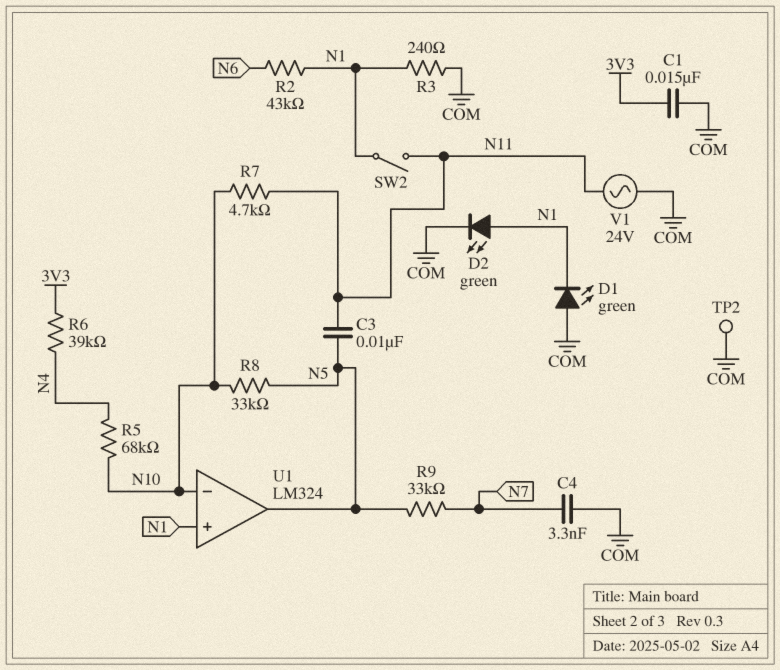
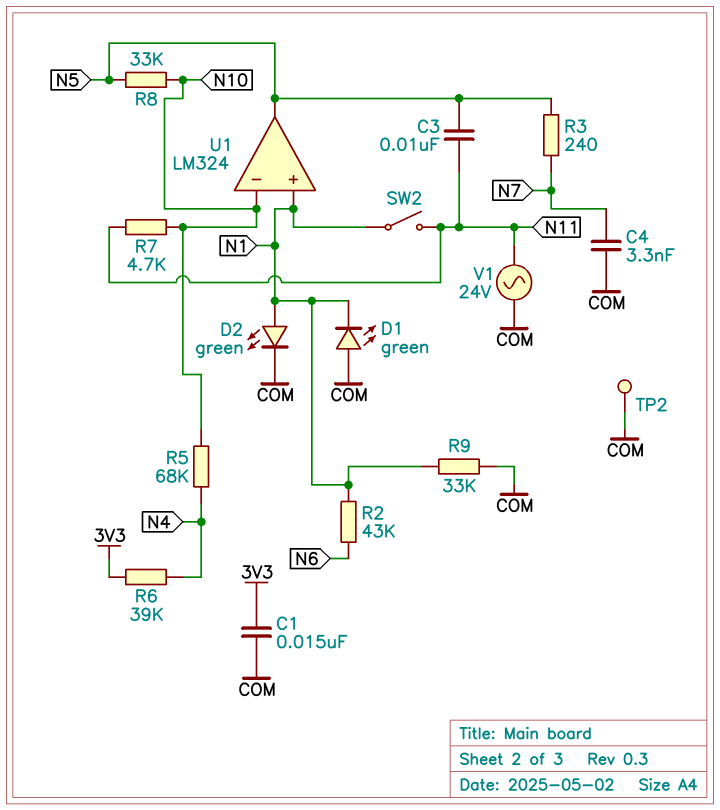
R3: 240 (COM, N1) -> 240 (N5, N7)
R9: 33k (N5, N7) -> 33k (COM, N1)

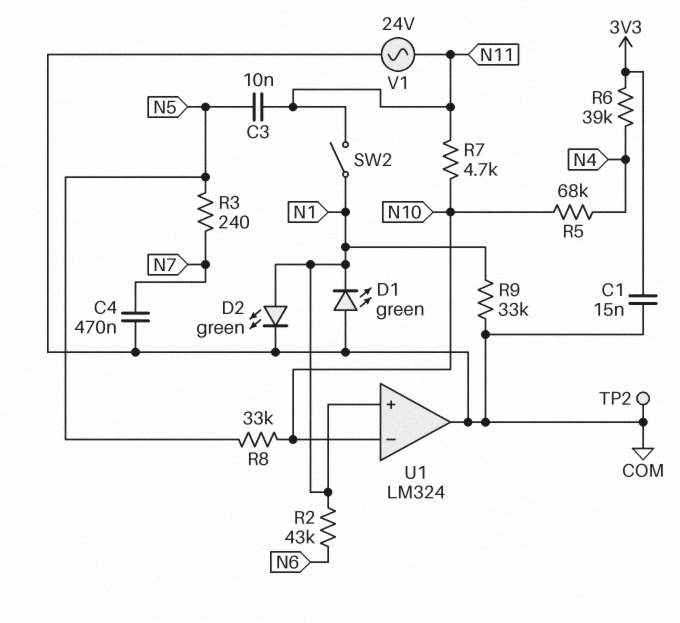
C4: 3.3nF (COM, N7) -> 470nF (COM, N7)
U1 pin out: N5 -> COM

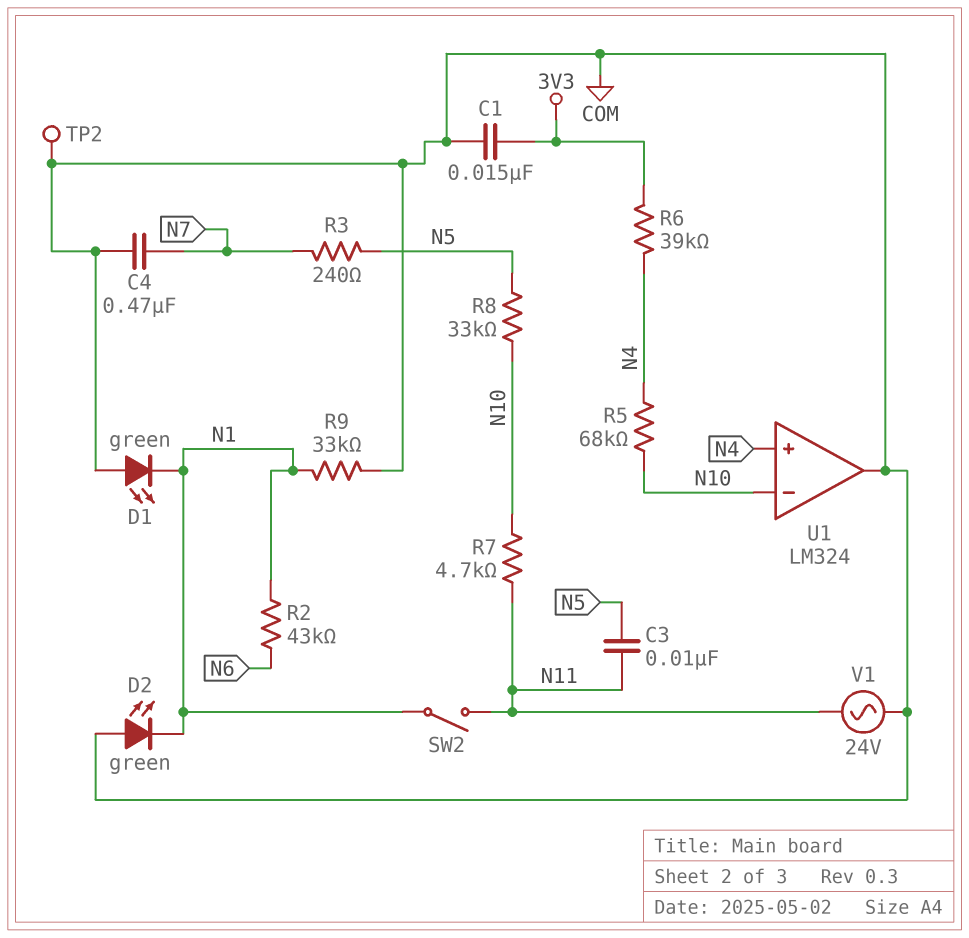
D2: LED green (A N1, K COM) -> LED green (A COM, K N1)
U1 pin in+: N1 -> N4

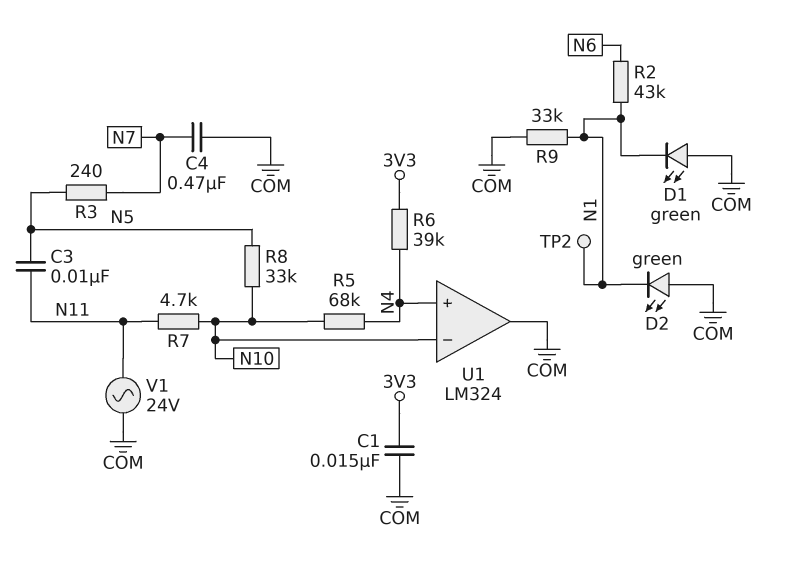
SW2: switch (N1, N11) -> none
TP2: test point (COM) -> test point (N1)

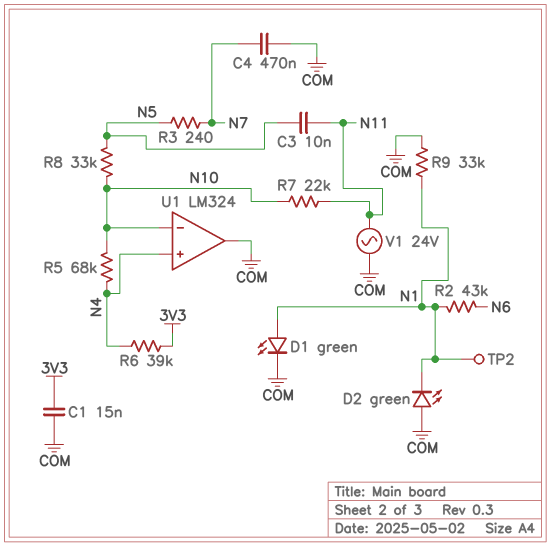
D1: LED green (A COM, K N1) -> LED green (A N1, K COM)
R7: 4.7k (N10, N11) -> 22k (N10, N11)

